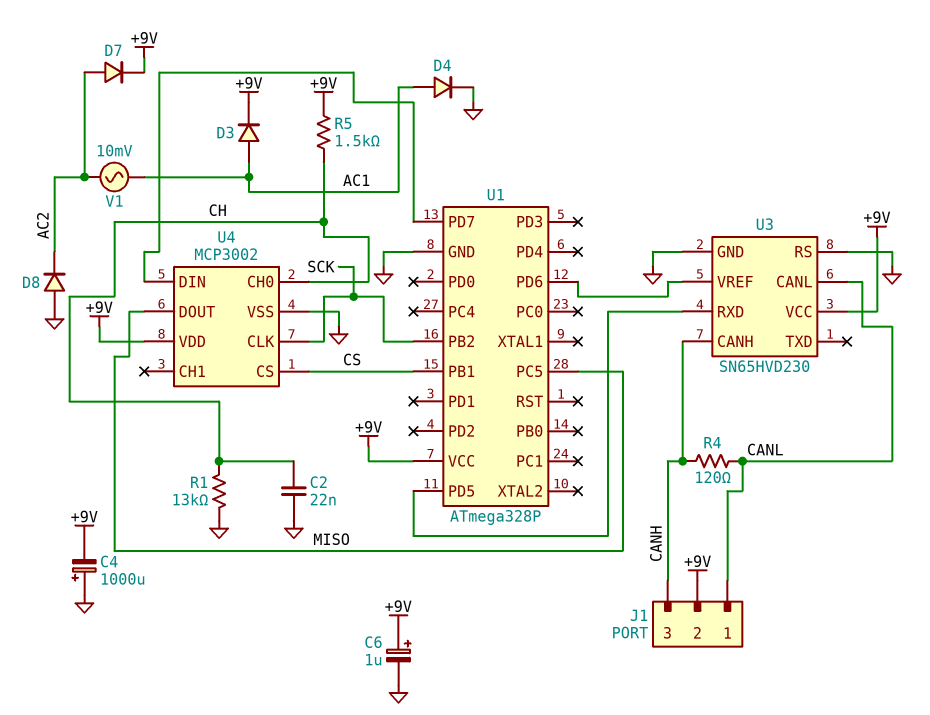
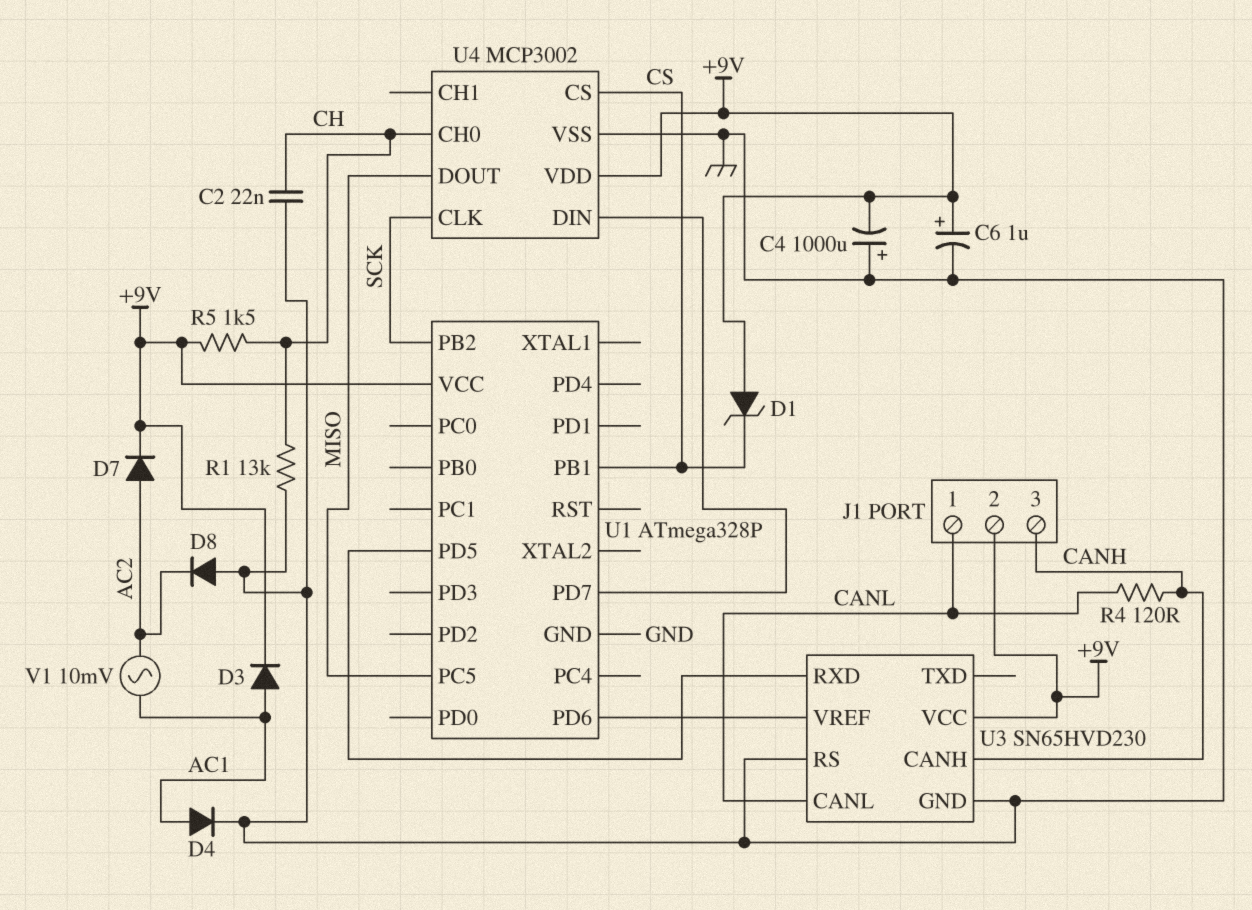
D1: none -> zener (A +9V, K CS)

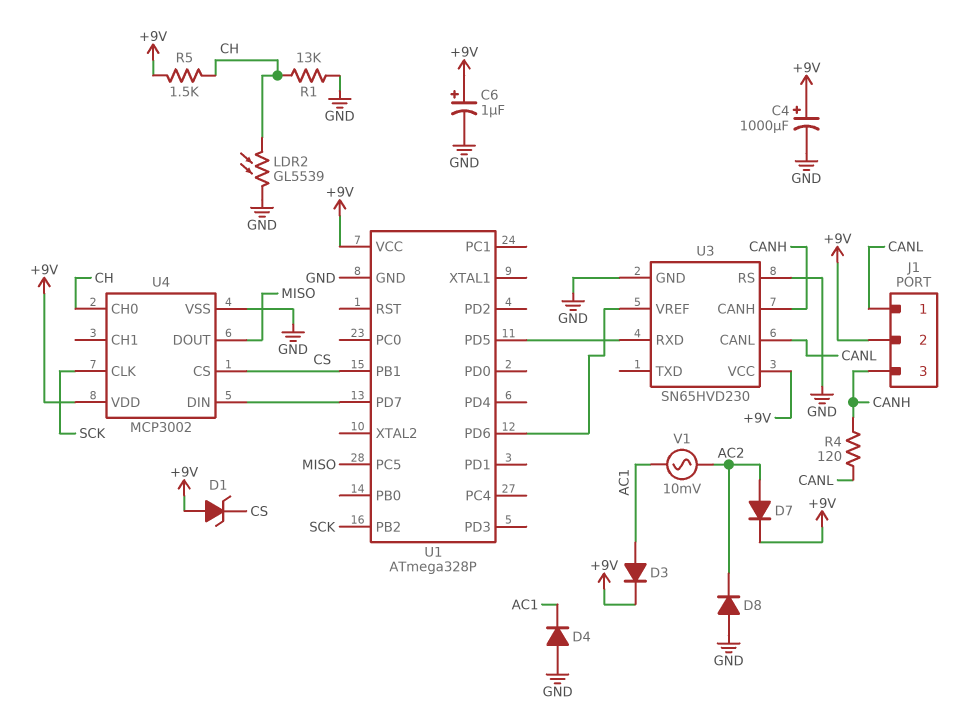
C2: 22nF (CH, GND) -> none
C4: 1000uF (plus GND, minus +9V) -> 1000uF (plus +9V, minus GND)
D4: diode (A AC1, K GND) -> diode (A GND, K AC1)
LDR2: none -> GL5539 (CH, GND)

